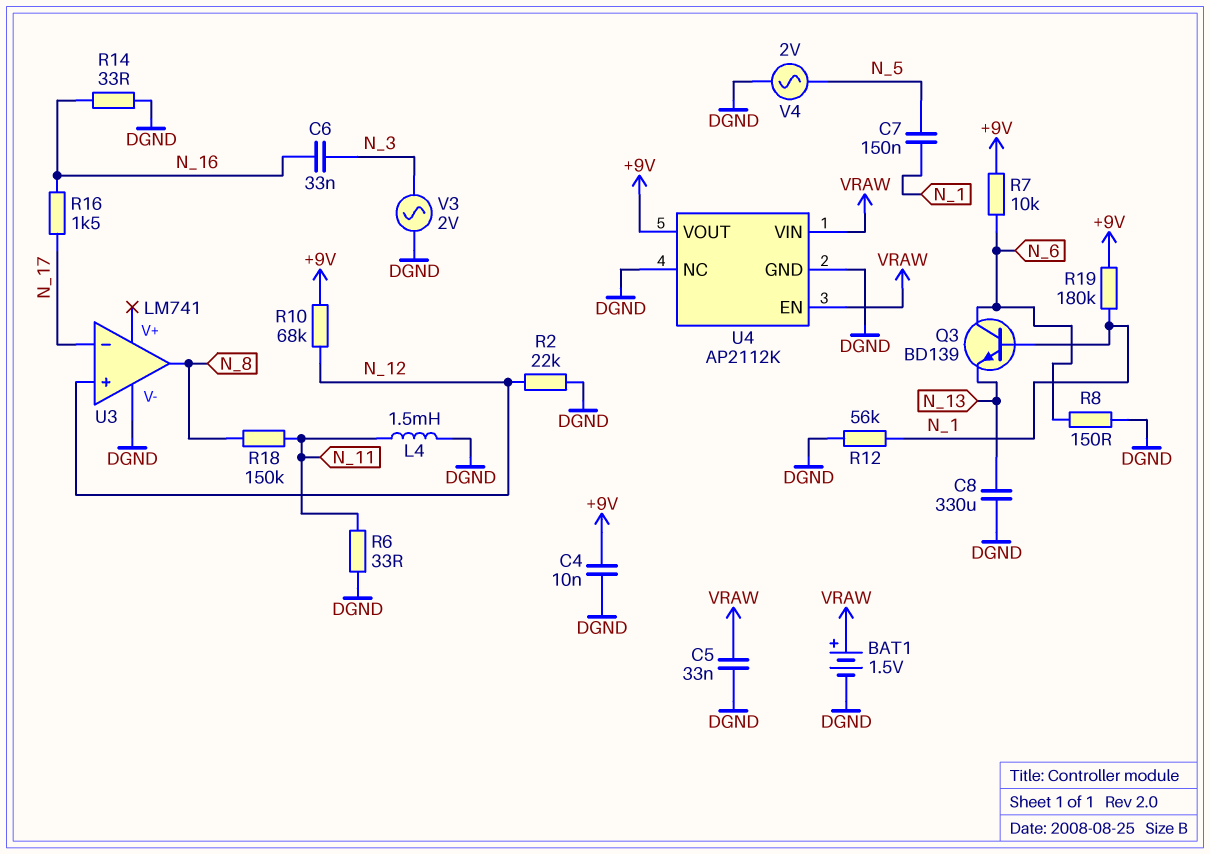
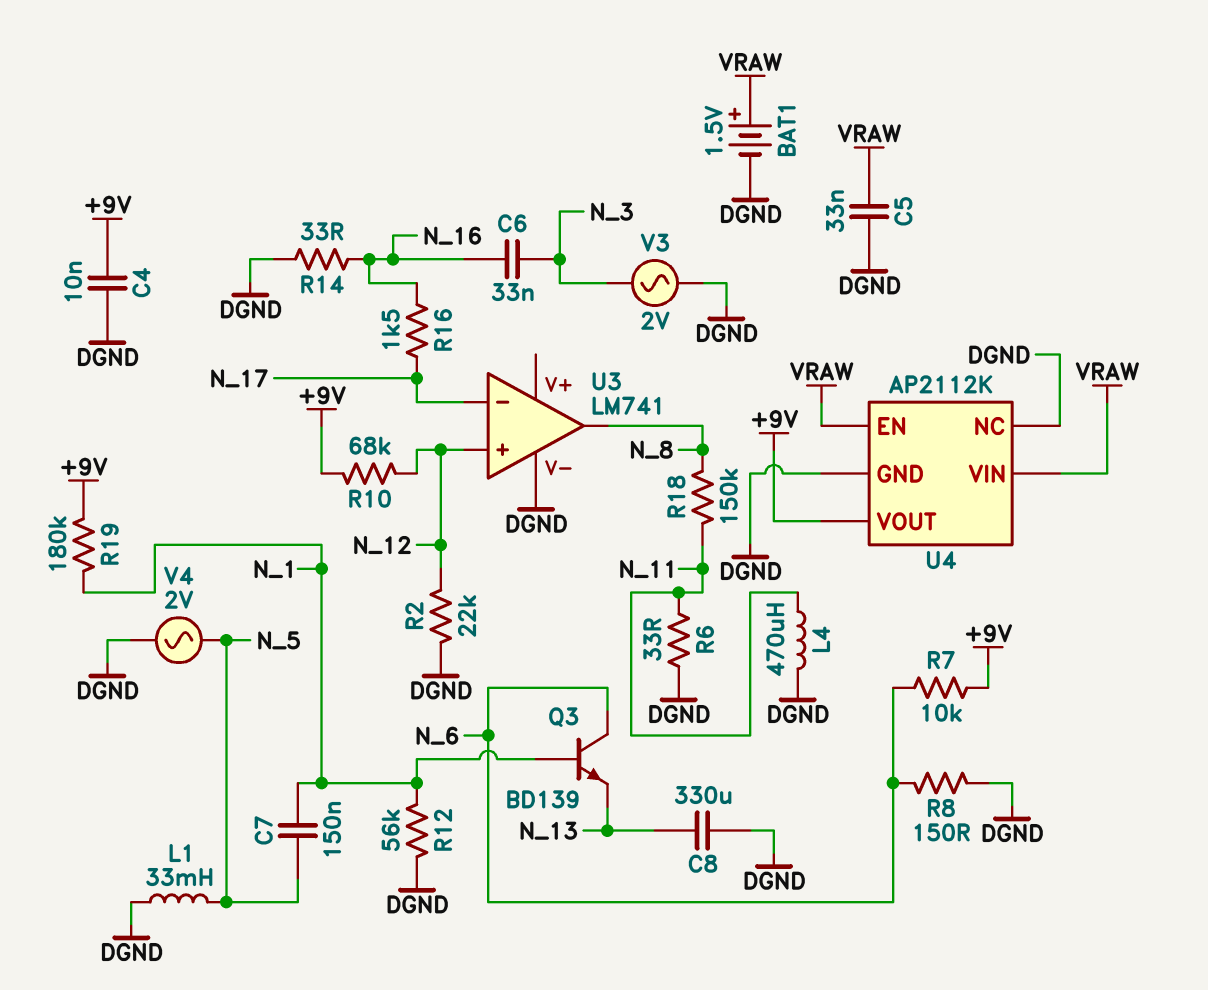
L1: none -> 33mH (DGND, N_5)
L4: 1.5mH (DGND, N_11) -> 470uH (DGND, N_11)

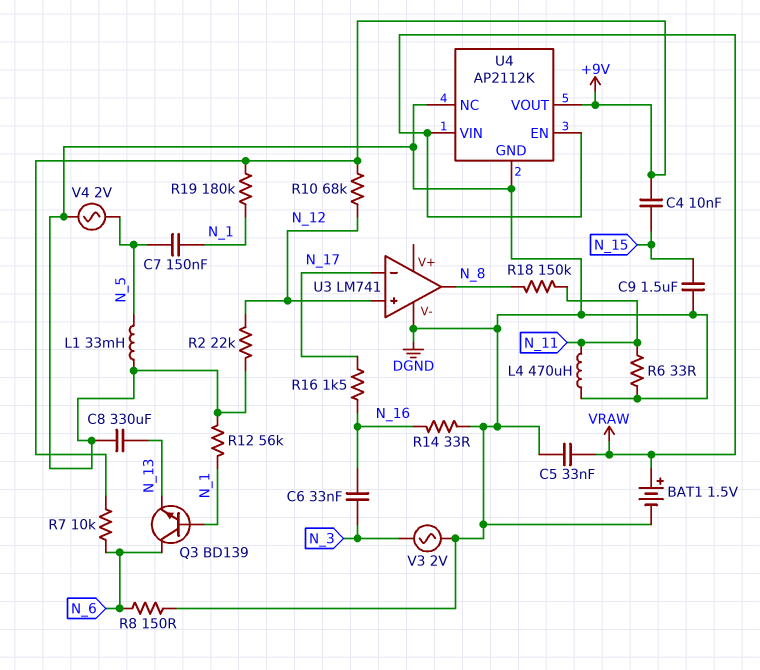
C4: 10nF (+9V, DGND) -> 10nF (+9V, N_15)
C9: none -> 1.5uF (DGND, N_15)

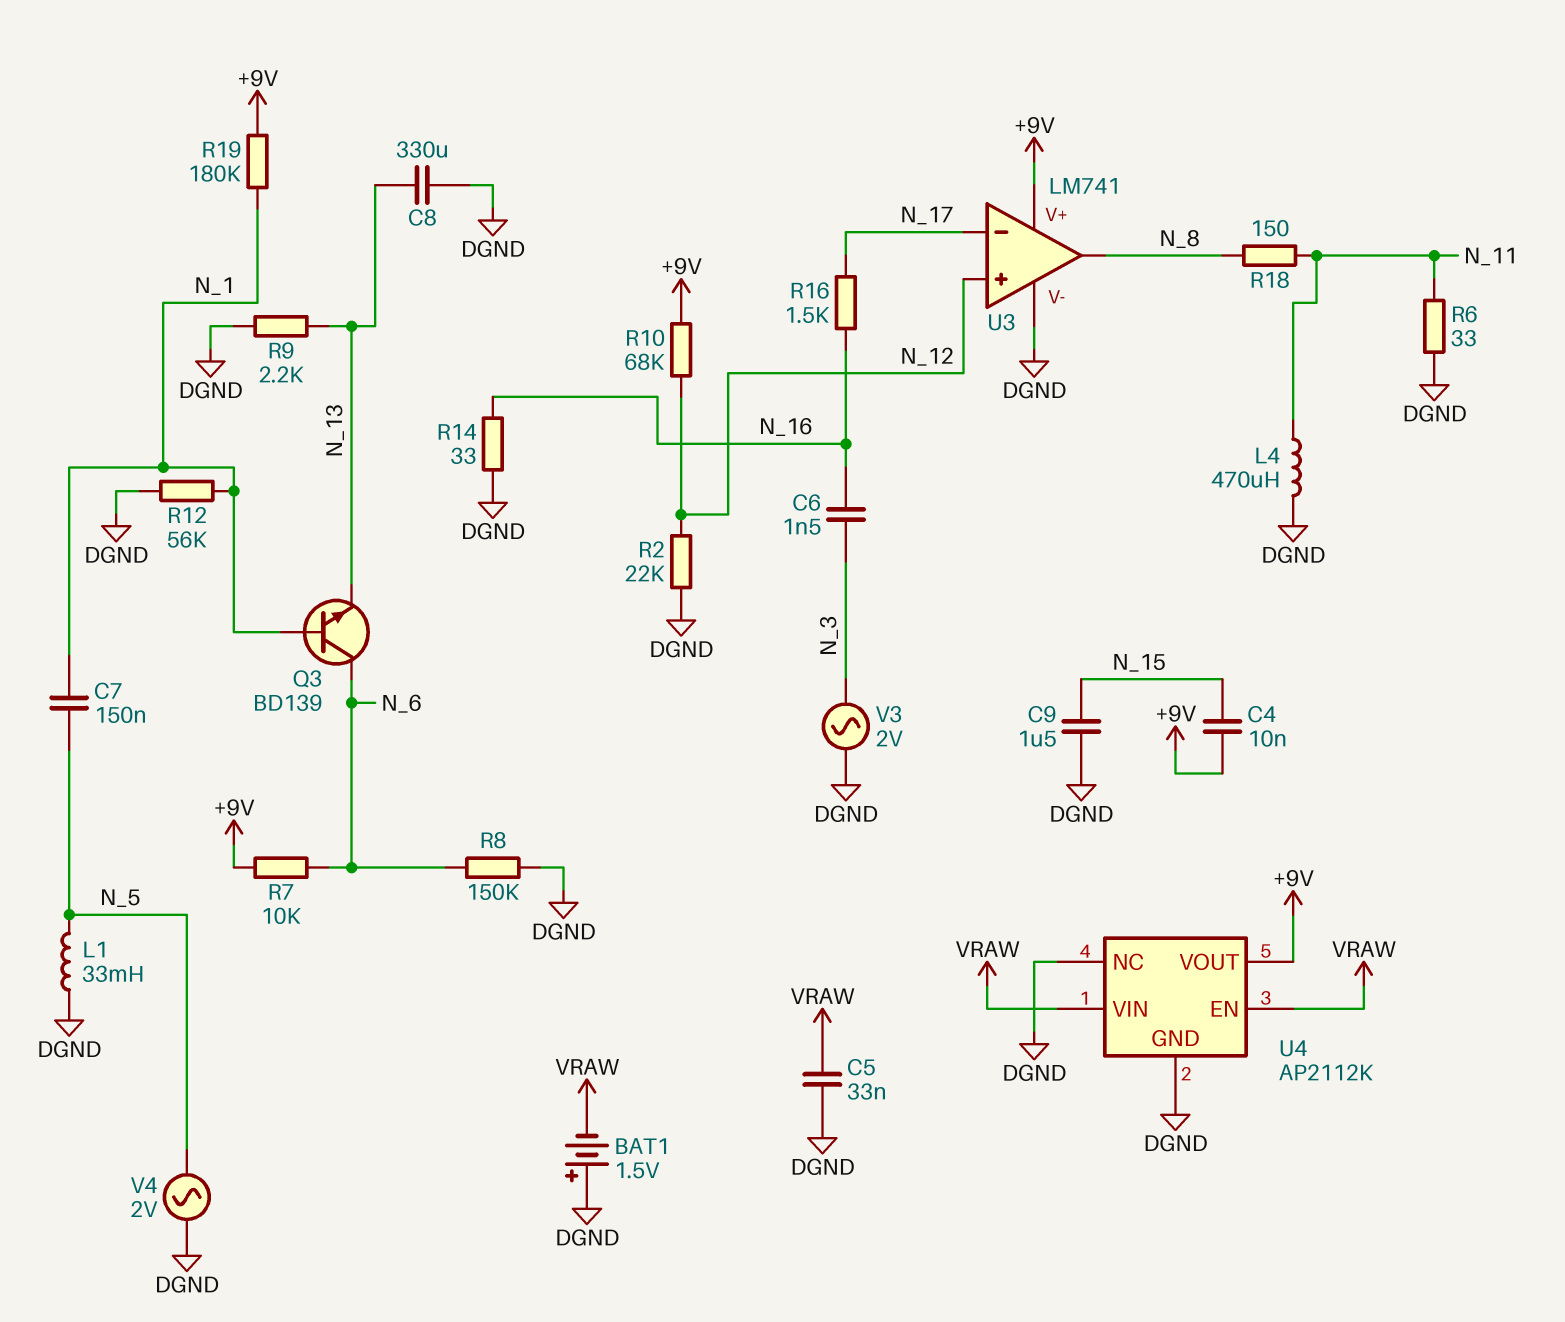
BAT1: 1.5V (plus VRAW, minus DGND) -> 1.5V (plus DGND, minus VRAW)
C6: 33nF (N_3, N_16) -> 1.5nF (N_3, N_16)
R8: 150 (DGND, N_6) -> 150k (DGND, N_6)
R9: none -> 2.2k (DGND, N_13)
R18: 150k (N_8, N_11) -> 150 (N_8, N_11)
U3 pin V+: none -> +9V

